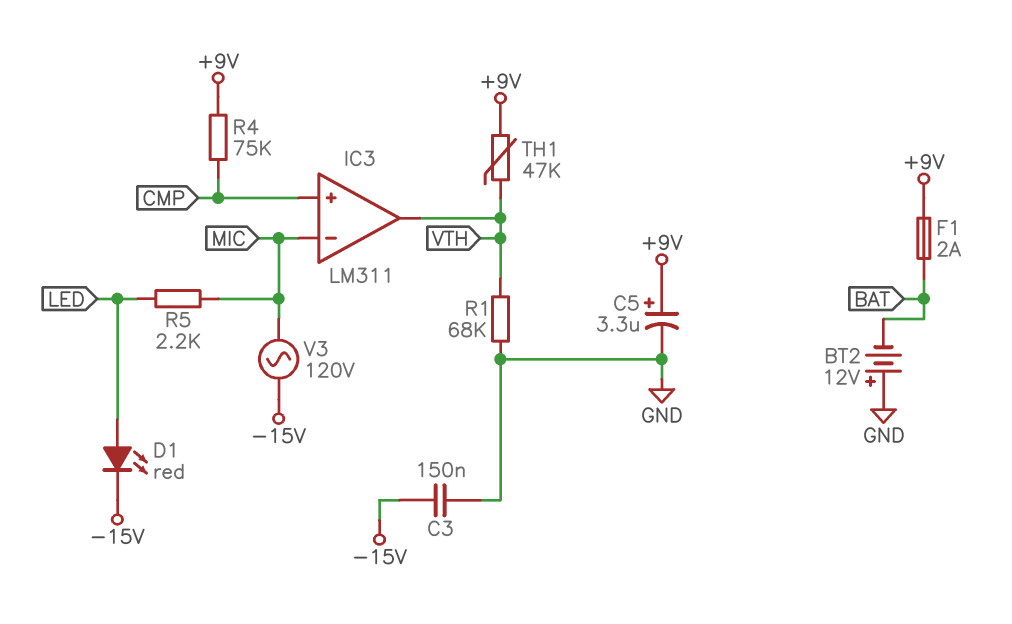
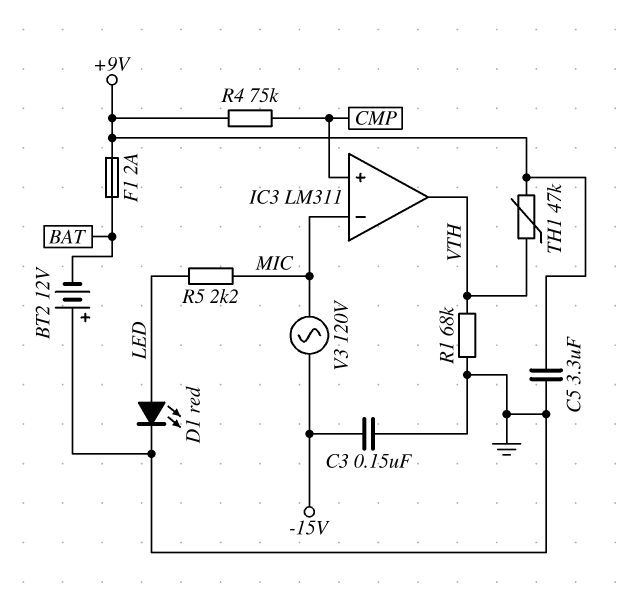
C5: 3.3uF (plus +9V, minus GND) -> 3.3uF (+9V, GND)
D1: LED red (A LED, K -15V) -> LED red (A LED, K GND)

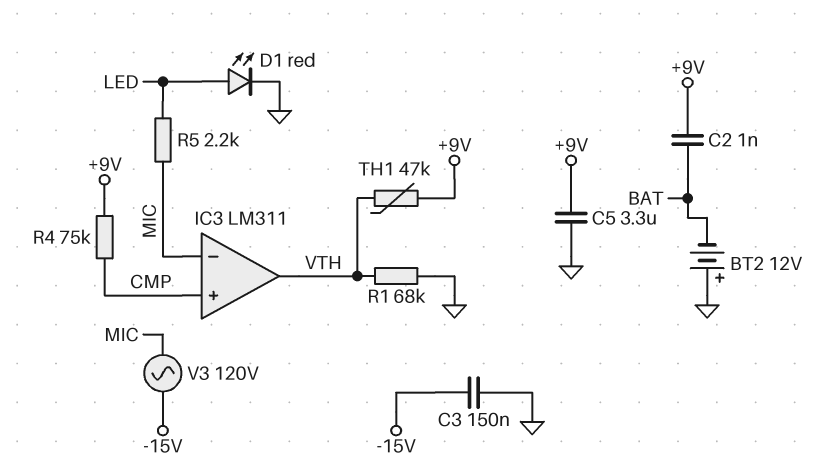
C2: none -> 1nF (+9V, BAT)
F1: 2A (+9V, BAT) -> none

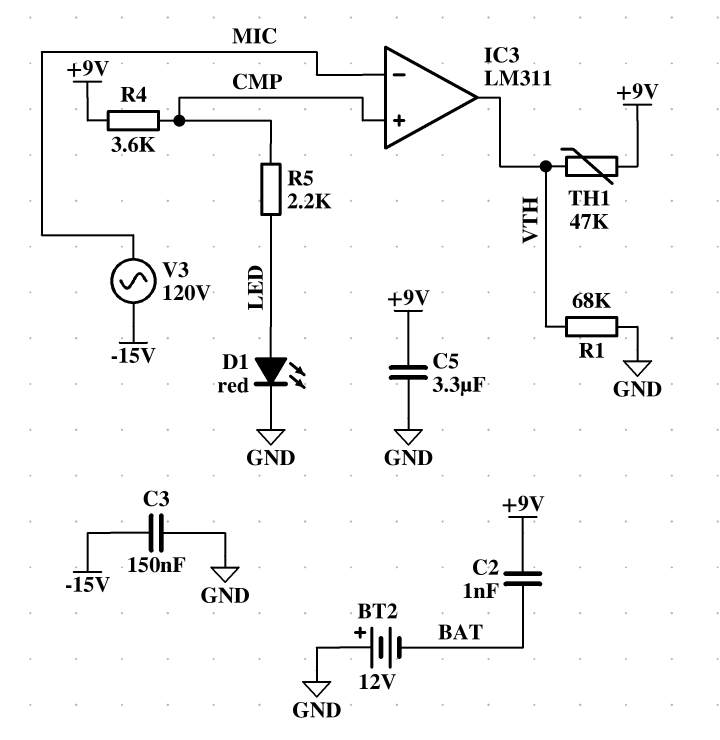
R4: 75k (+9V, CMP) -> 3.6k (+9V, CMP)
R5: 2.2k (LED, MIC) -> 2.2k (CMP, LED)

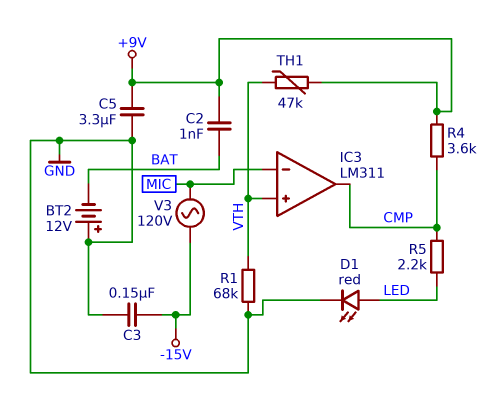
IC3 pin in+: CMP -> VTH
IC3 pin out: VTH -> CMP

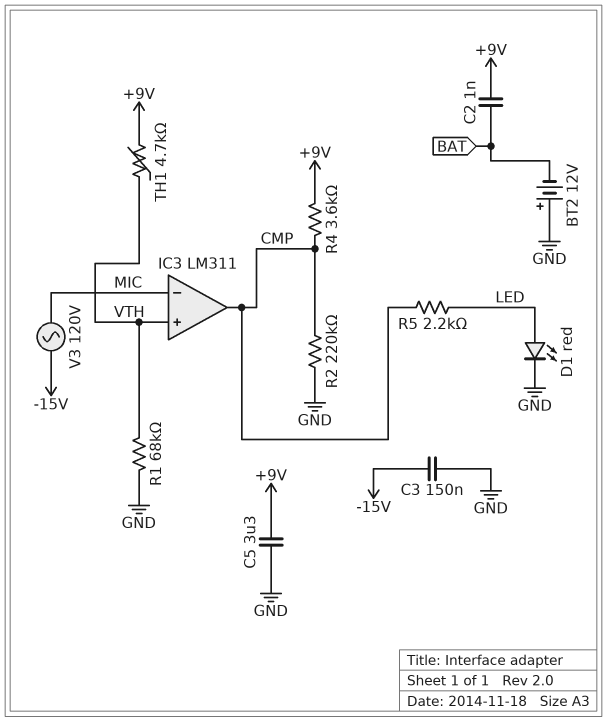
R2: none -> 220k (CMP, GND)
TH1: 47k (+9V, VTH) -> 4.7k (+9V, VTH)

